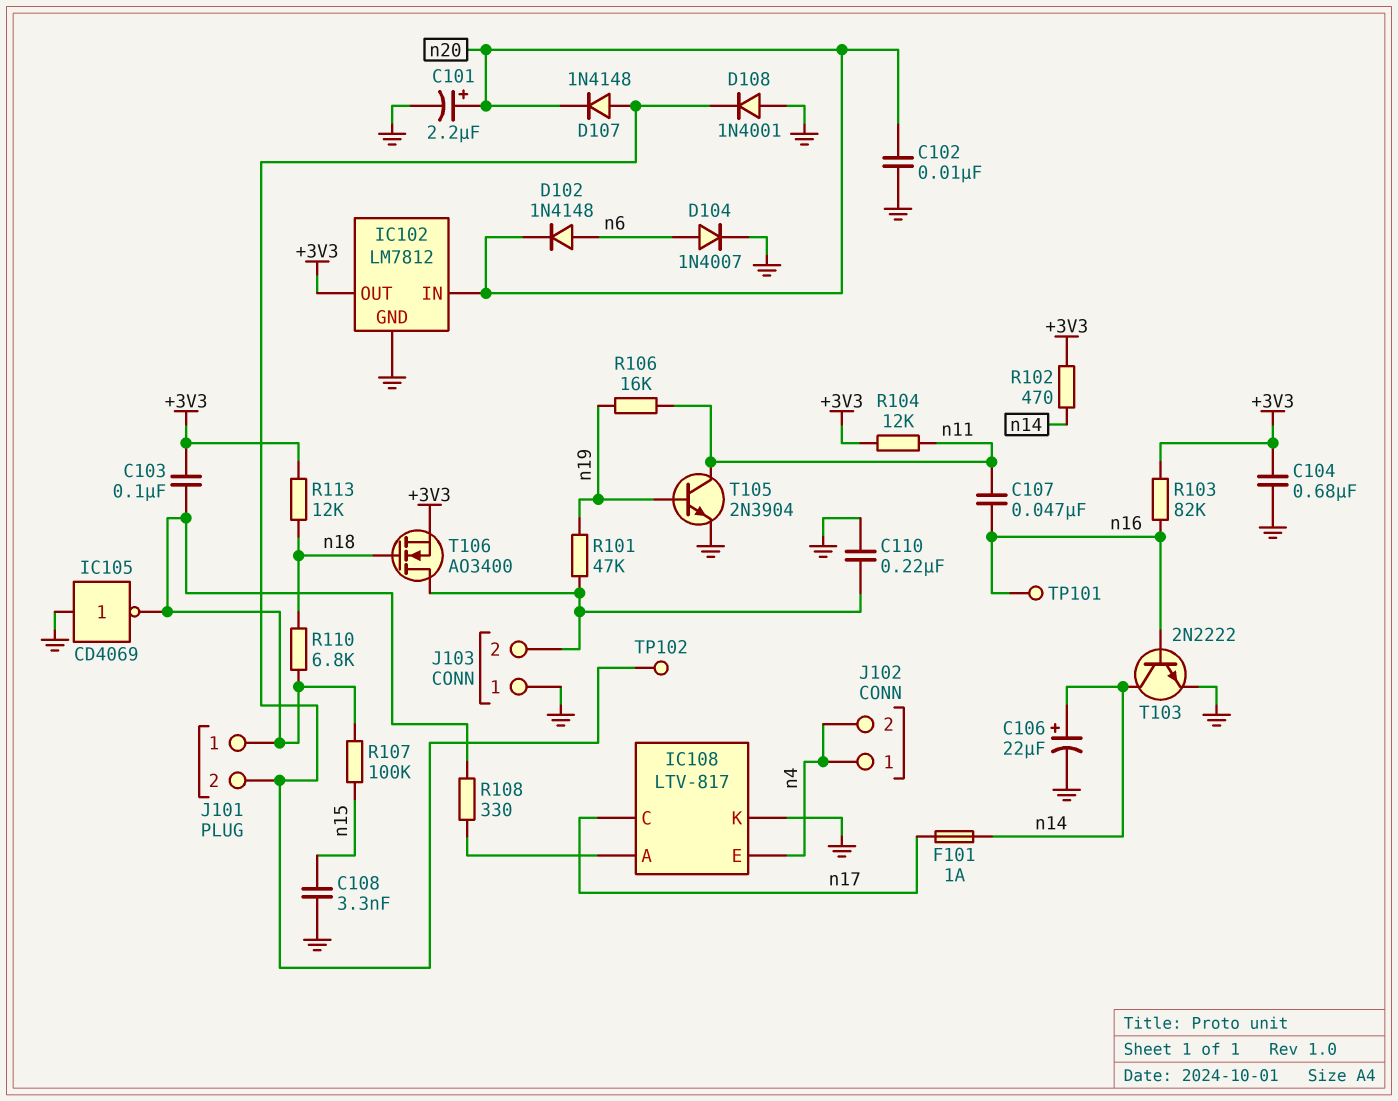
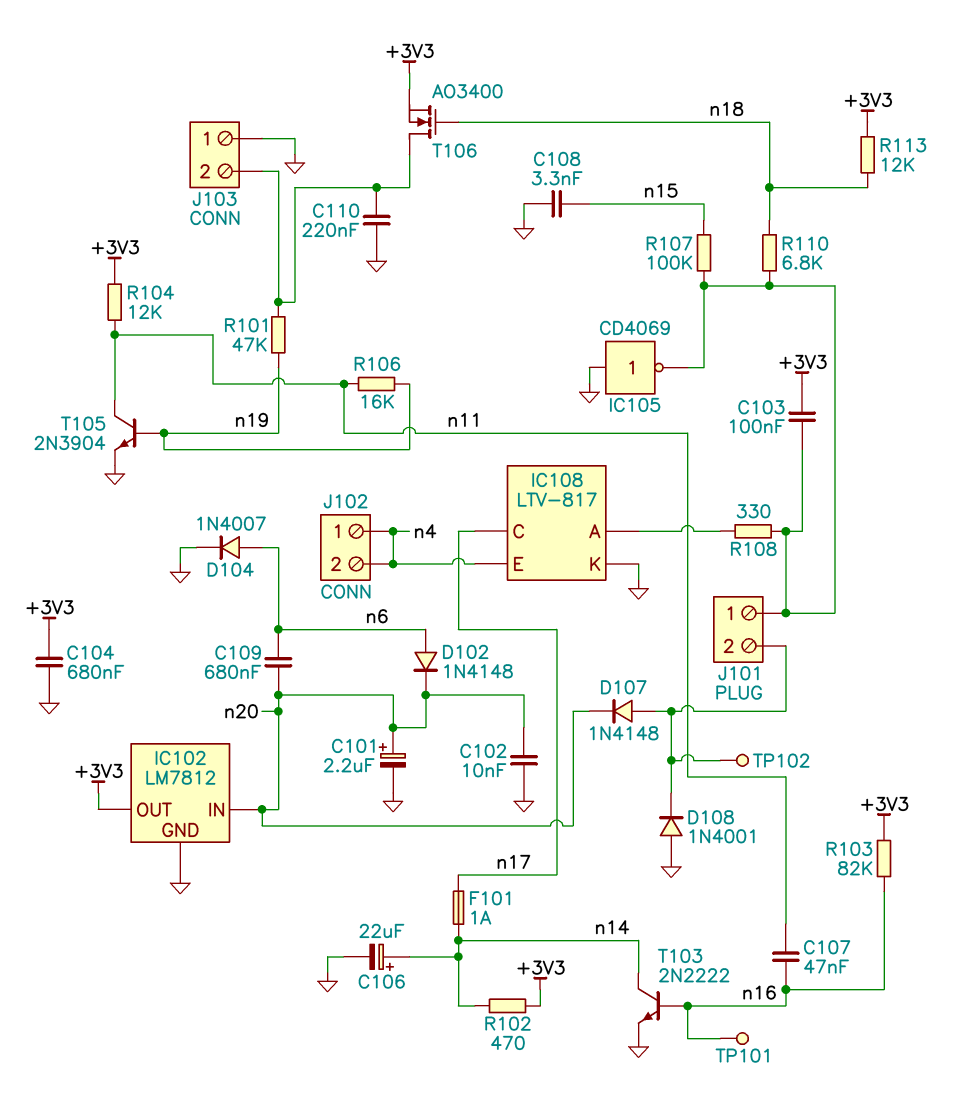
C109: none -> 680nF (n6, n20)

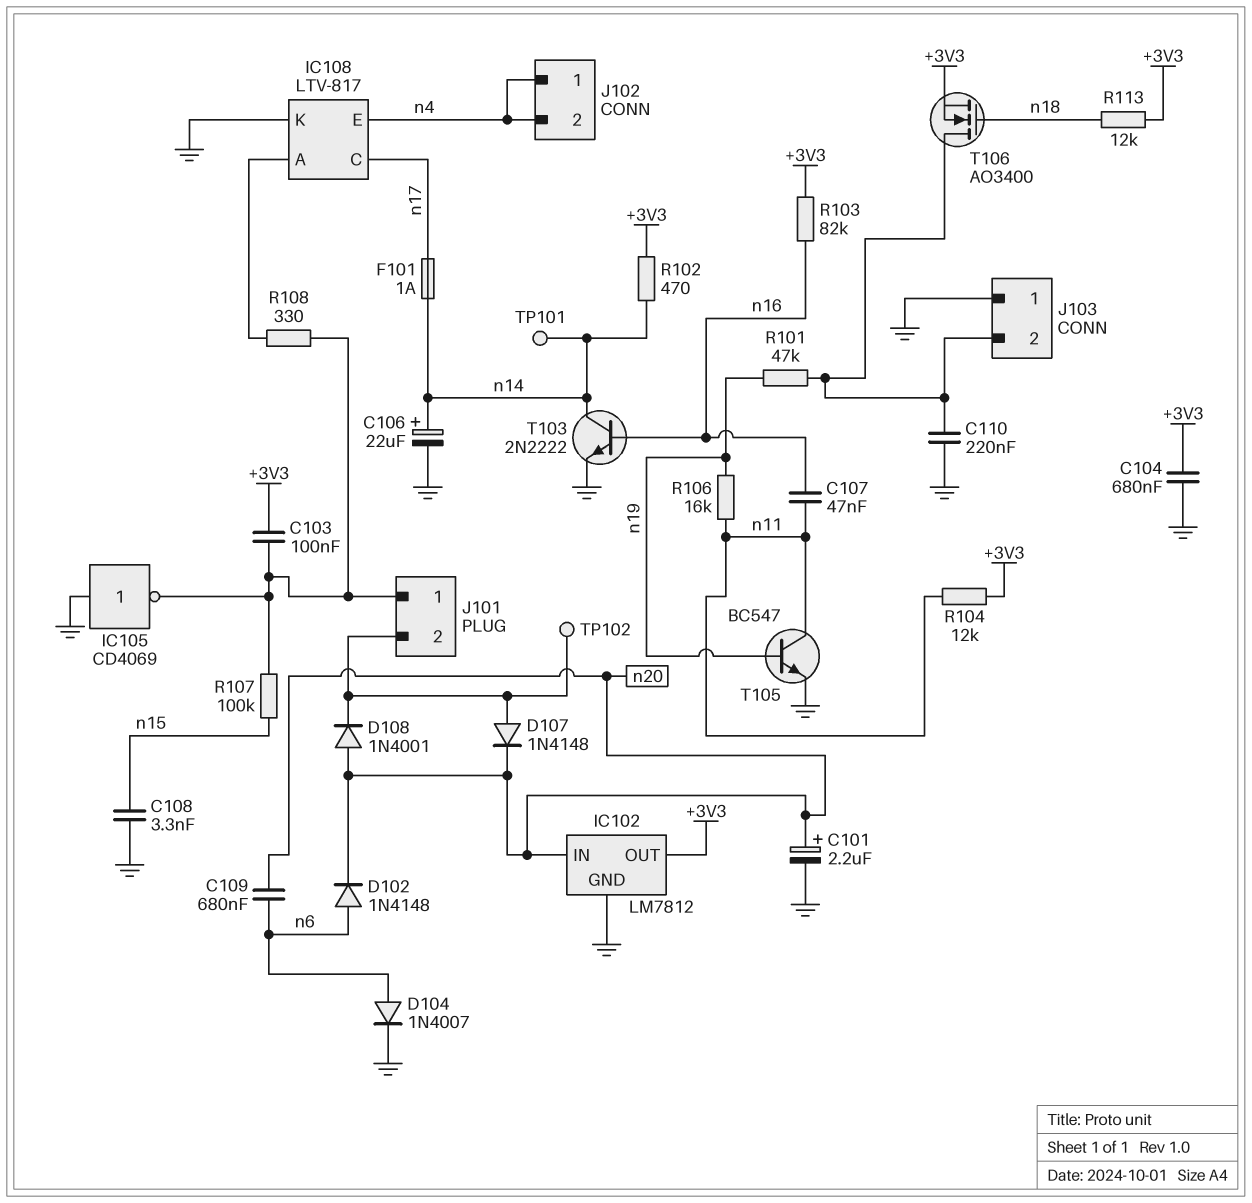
C102: 10nF (GND, n20) -> none
D108: diode 1N4001 (A GND, K J101/2) -> diode 1N4001 (A n20, K J101/2)
R110: 6.8k (J101/1, n18) -> none
T105: NPN 2N3904 (B n19, C n11, E GND) -> NPN BC547 (B n19, C n11, E GND)
TP101: test point (n16) -> test point (n14)

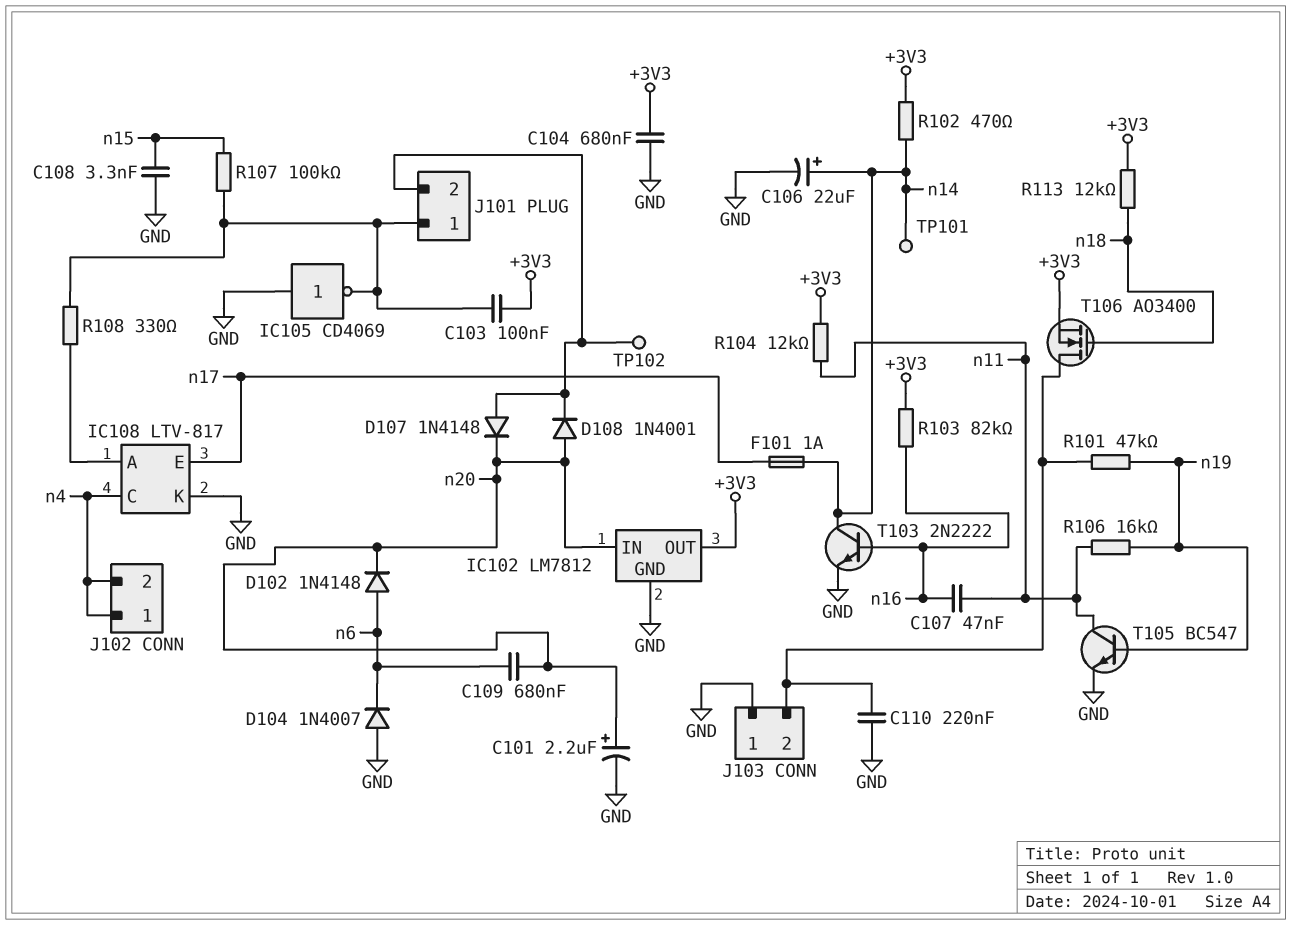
D104: diode 1N4007 (A n6, K GND) -> diode 1N4007 (A GND, K n6)
IC108 pin C: n17 -> n4
IC108 pin E: n4 -> n17

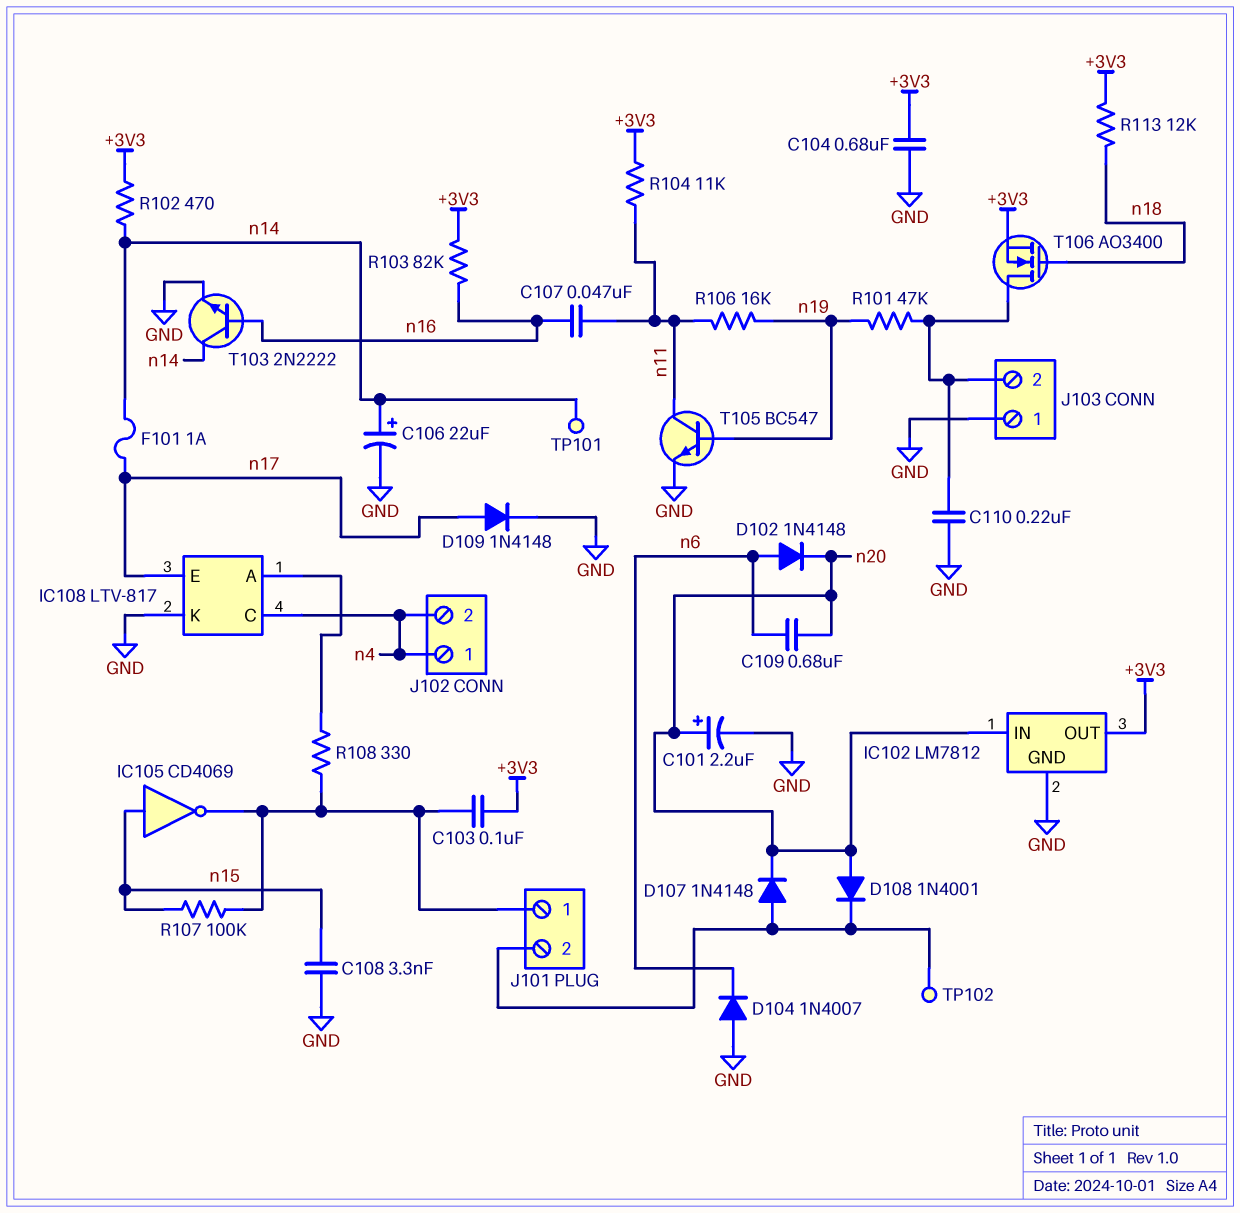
D109: none -> diode 1N4148 (A n17, K GND)
IC105: NOT CD4069 (in GND, out J101/1) -> NOT CD4069 (in n15, out J101/1)
R104: 12k (+3V3, n11) -> 11k (+3V3, n11)

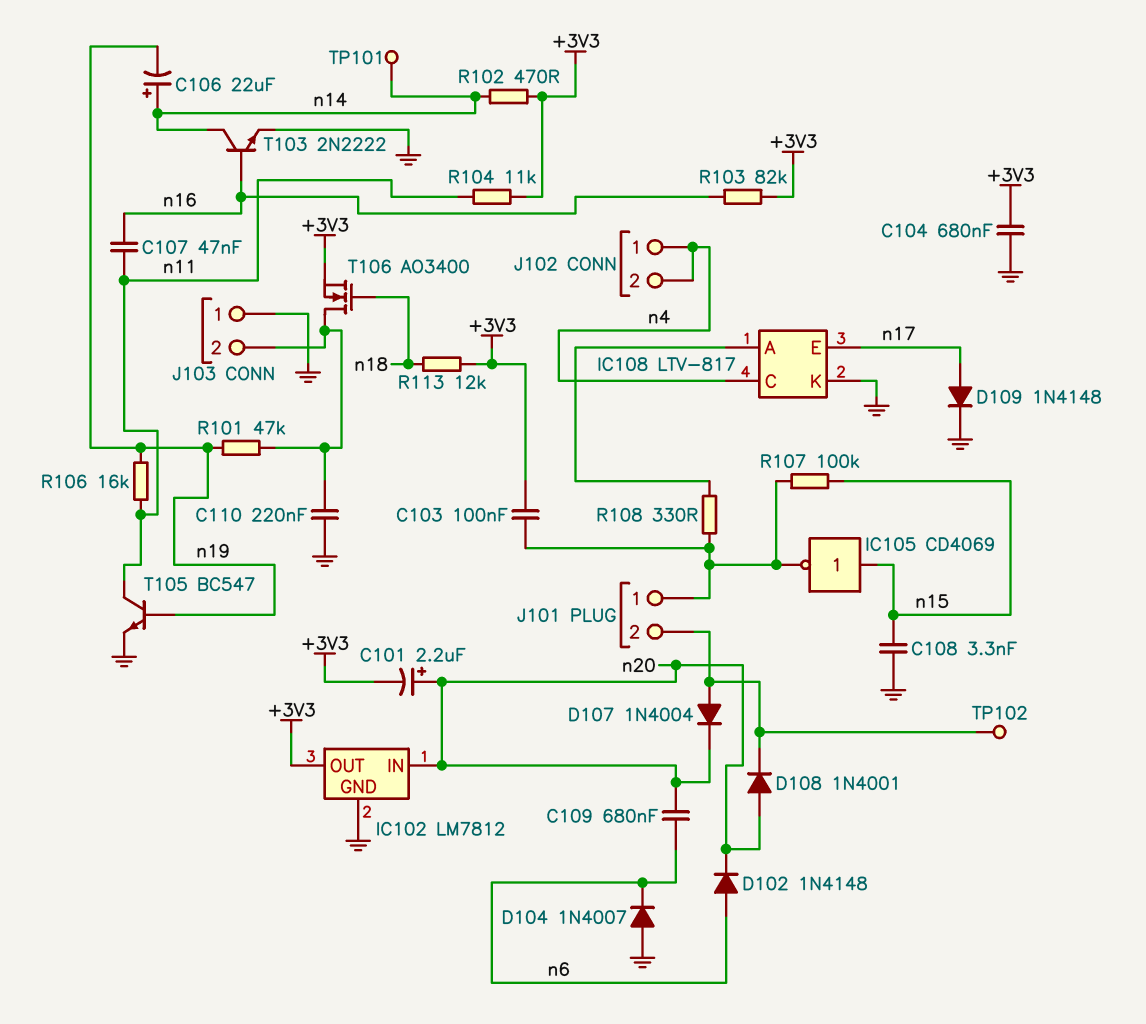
C101: 2.2uF (plus n20, minus GND) -> 2.2uF (plus n20, minus +3V3)
C106: 22uF (plus n14, minus GND) -> 22uF (plus n14, minus n19)
D107: diode 1N4148 (A J101/2, K n20) -> diode 1N4004 (A J101/2, K n20)
F101: 1A (n14, n17) -> none

